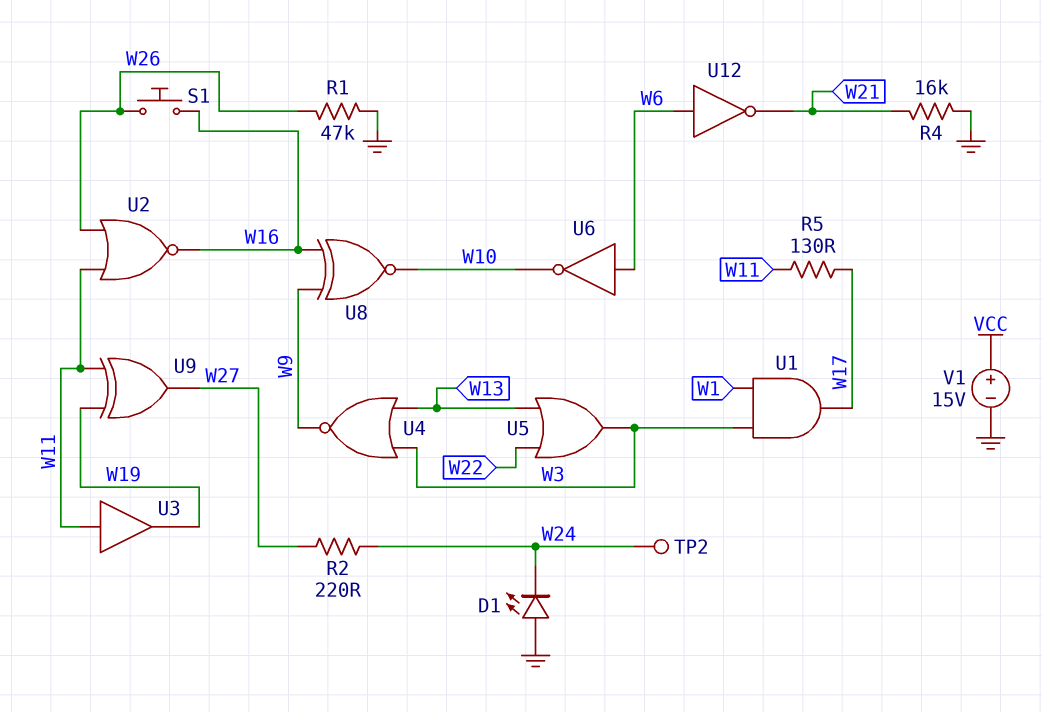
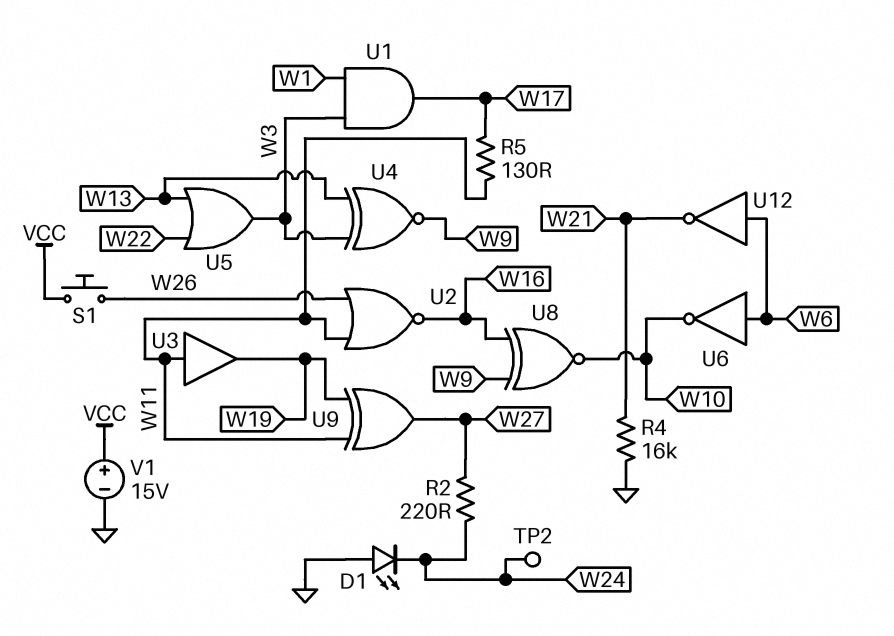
R1: 47k (GND, W26) -> none
S1: button (W16, W26) -> button (VCC, W26)
U4: NOR (in W3, in W13, out W9) -> XNOR (in W3, in W13, out W9)

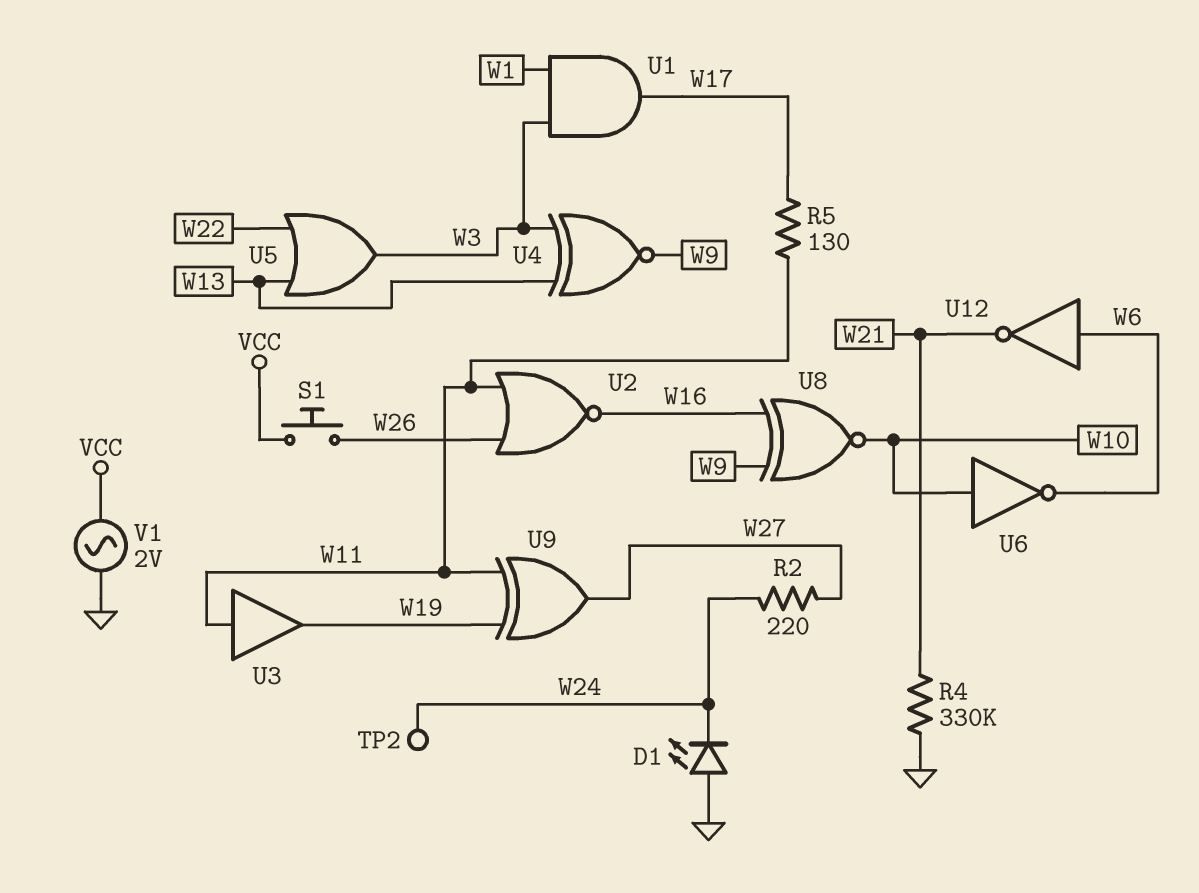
R4: 16k (GND, W21) -> 330k (GND, W21)
U6: NOT (in W6, out W10) -> NOT (in W10, out W6)
V1: 15V (plus VCC, minus GND) -> AC 2V (GND, VCC)

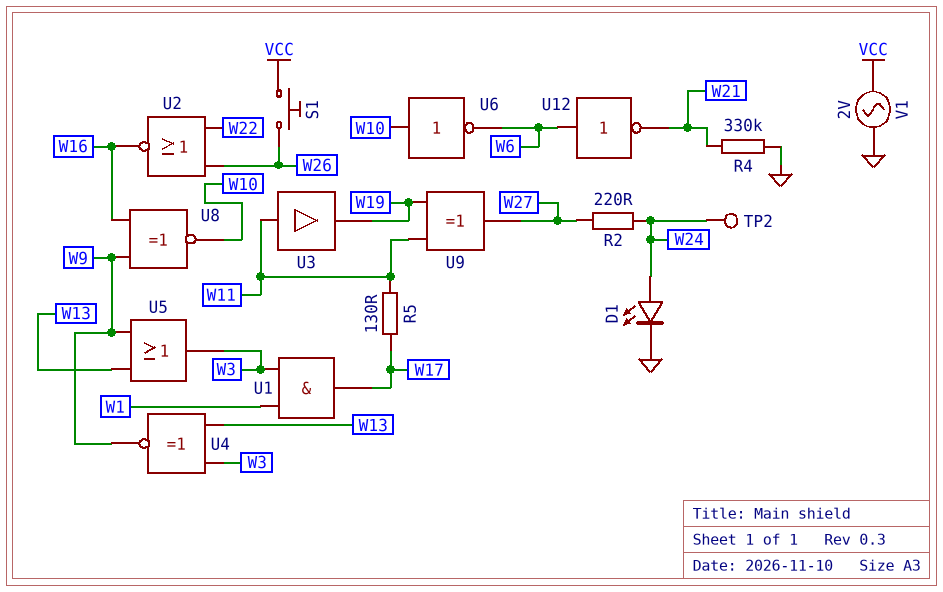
D1: LED (A GND, K W24) -> LED (A W24, K GND)
U2: NOR (in W11, in W26, out W16) -> NOR (in W22, in W26, out W16)
U5: OR (in W13, in W22, out W3) -> OR (in W9, in W13, out W3)

